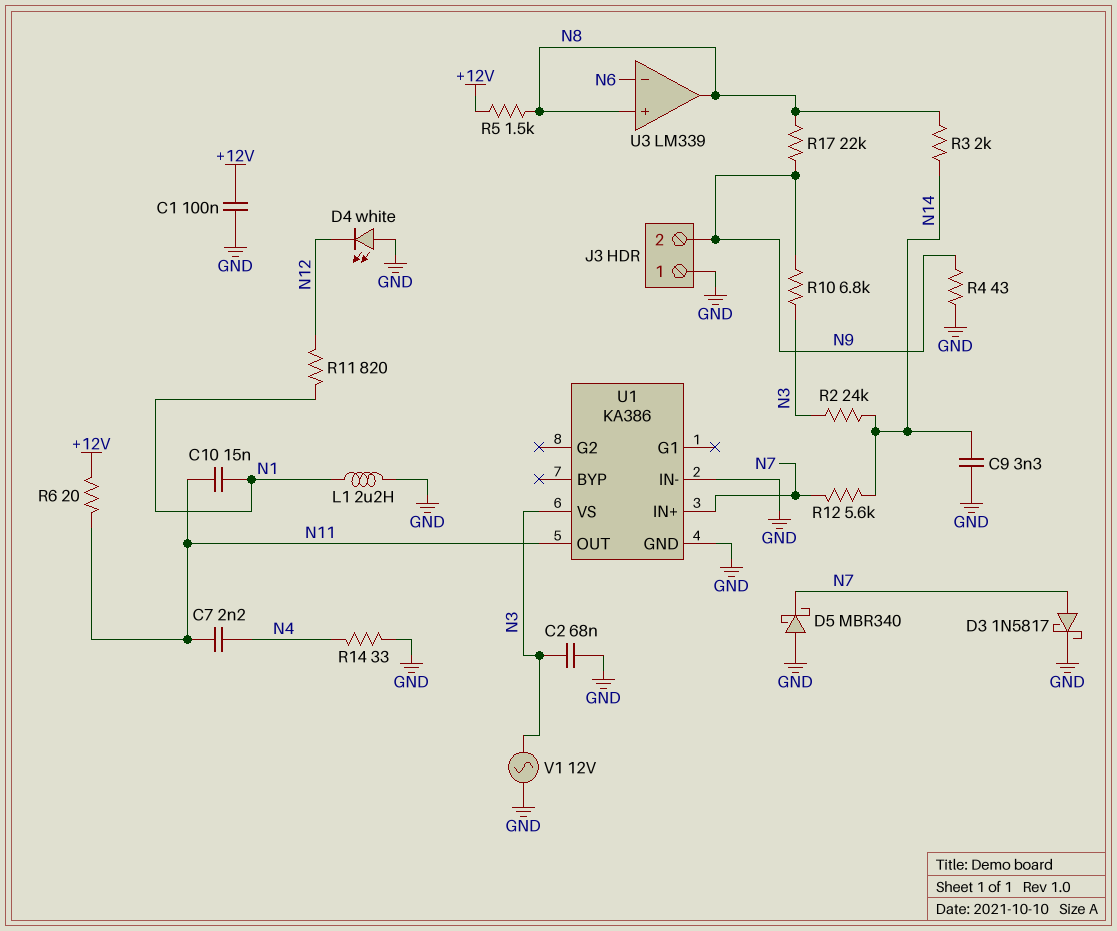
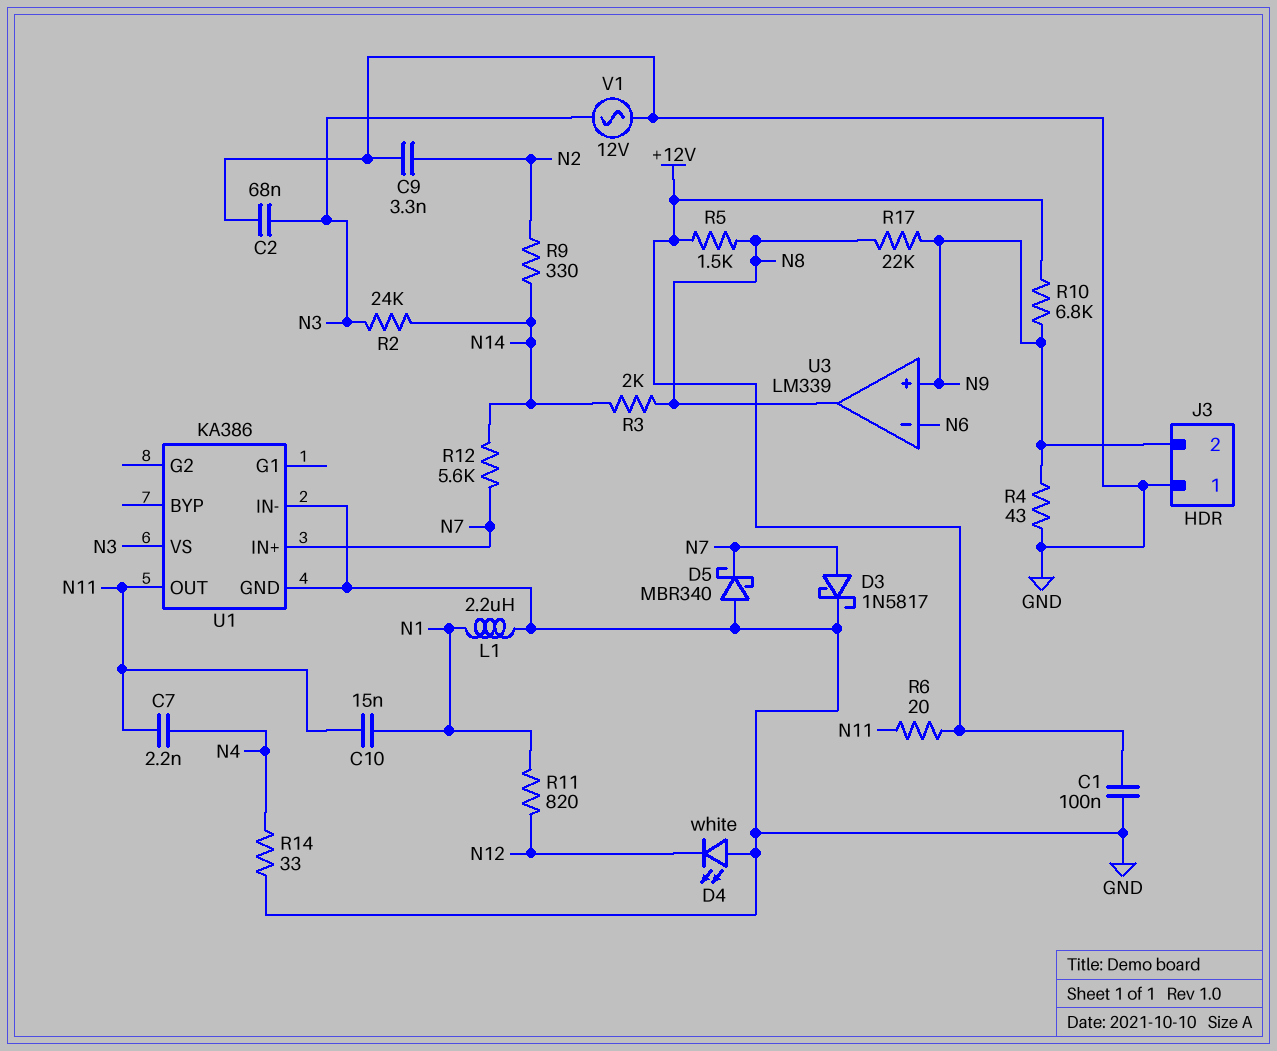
C9: 3.3nF (GND, N14) -> 3.3nF (GND, N2)
R9: none -> 330 (N2, N14)
R10: 6.8k (N3, N9) -> 6.8k (+12V, N9)
U3 pin in+: N8 -> N9

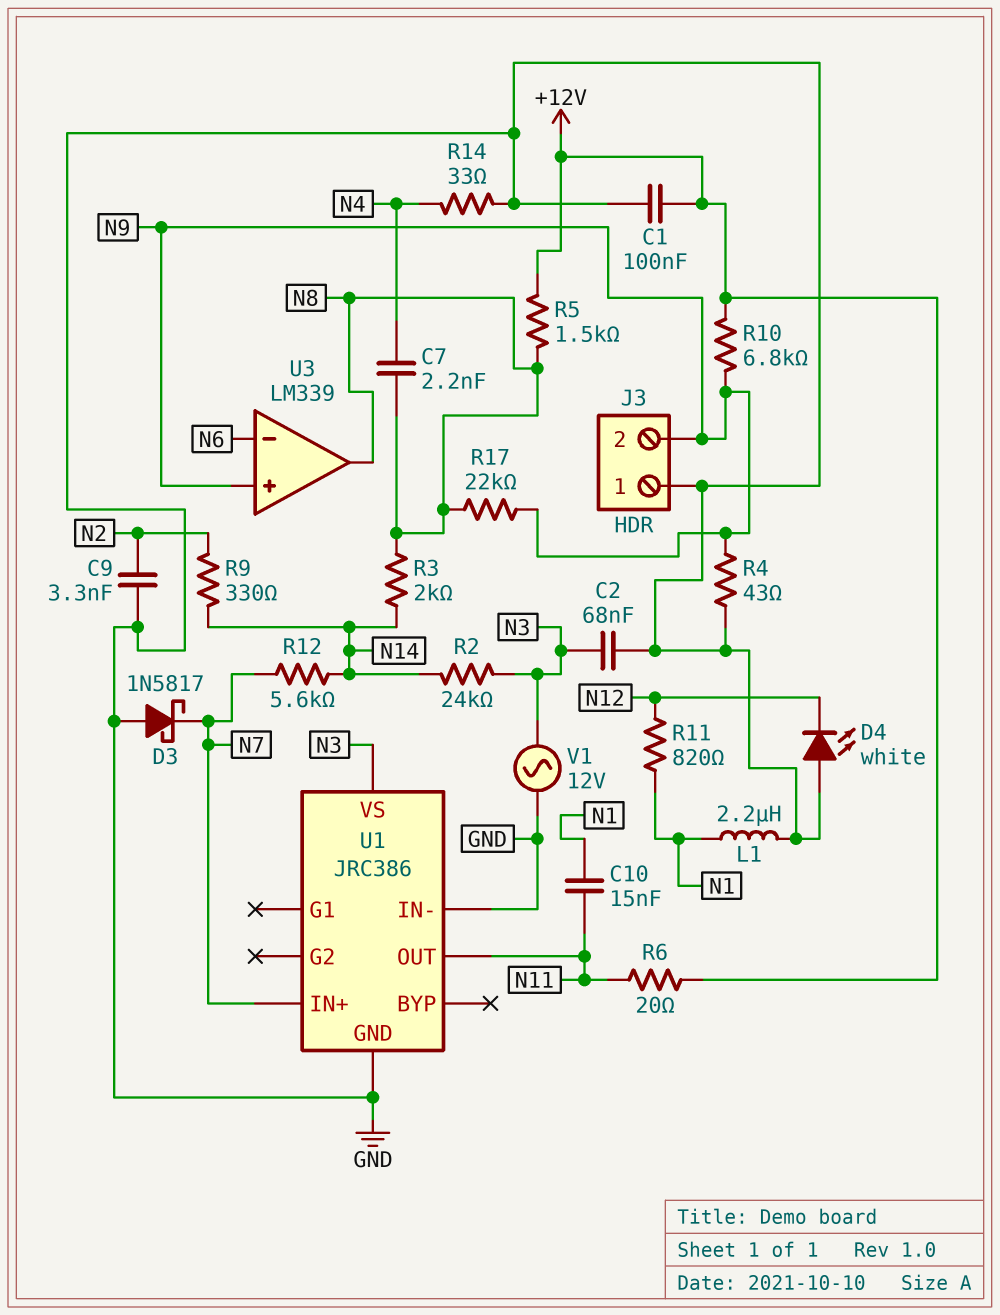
C7: 2.2nF (N4, N11) -> 2.2nF (N4, N8)
D3: schottky 1N5817 (A N7, K GND) -> schottky 1N5817 (A GND, K N7)
D5: schottky MBR340 (A GND, K N7) -> none
U1: KA386 -> JRC386

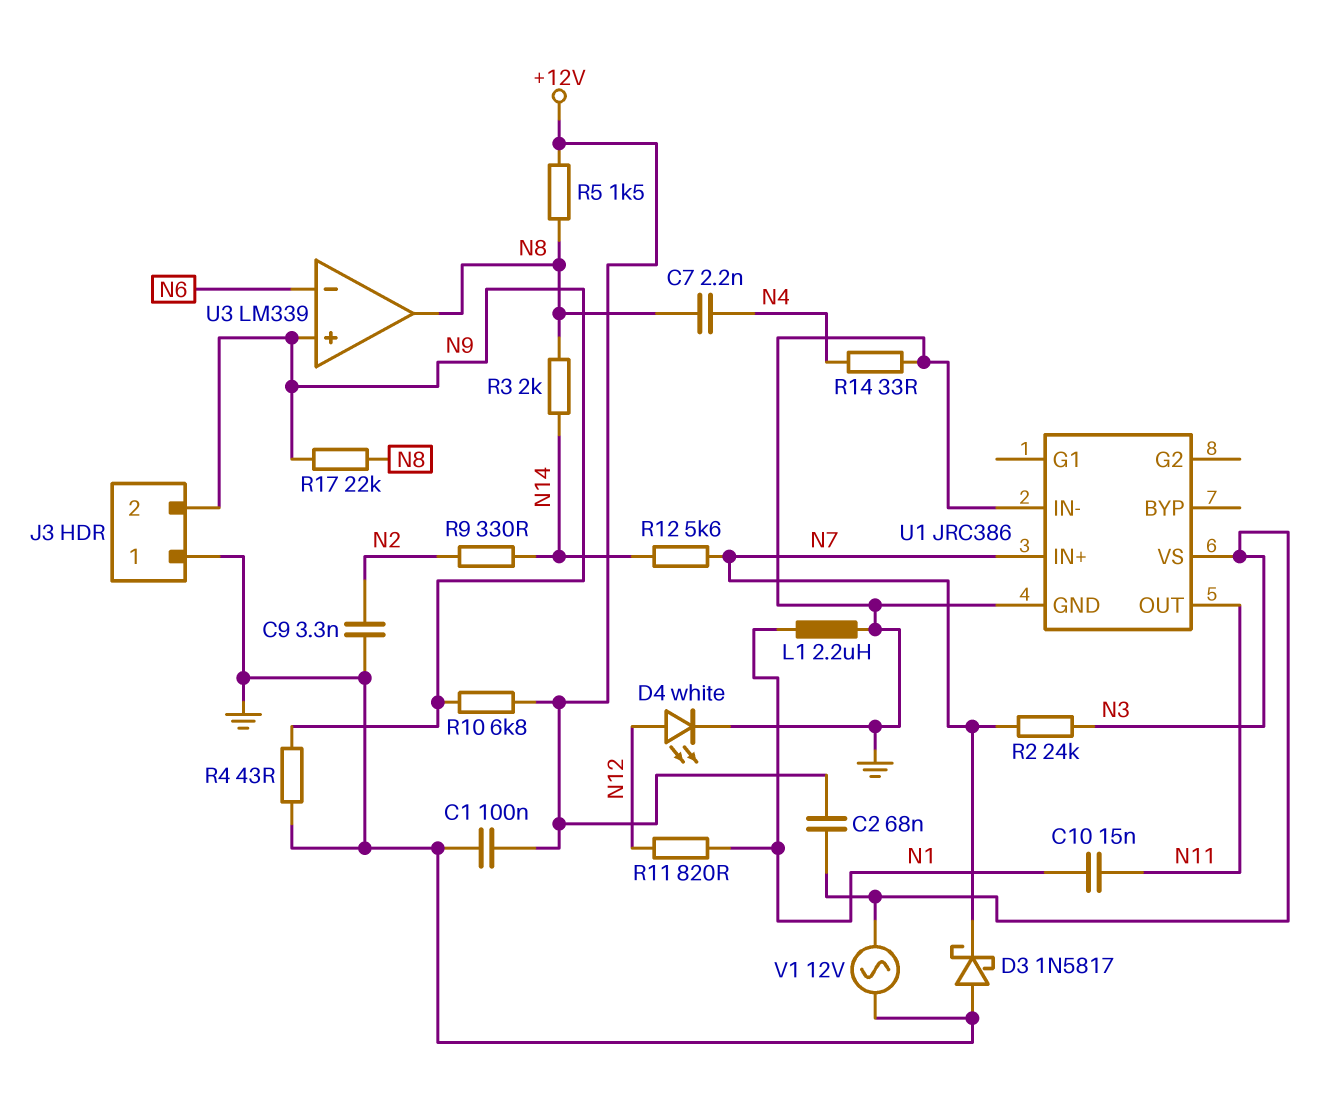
C2: 68nF (GND, N3) -> 68nF (+12V, N3)
D4: LED white (A GND, K N12) -> LED white (A N12, K GND)
R2: 24k (N3, N14) -> 24k (N3, N7)
R6: 20 (+12V, N11) -> none

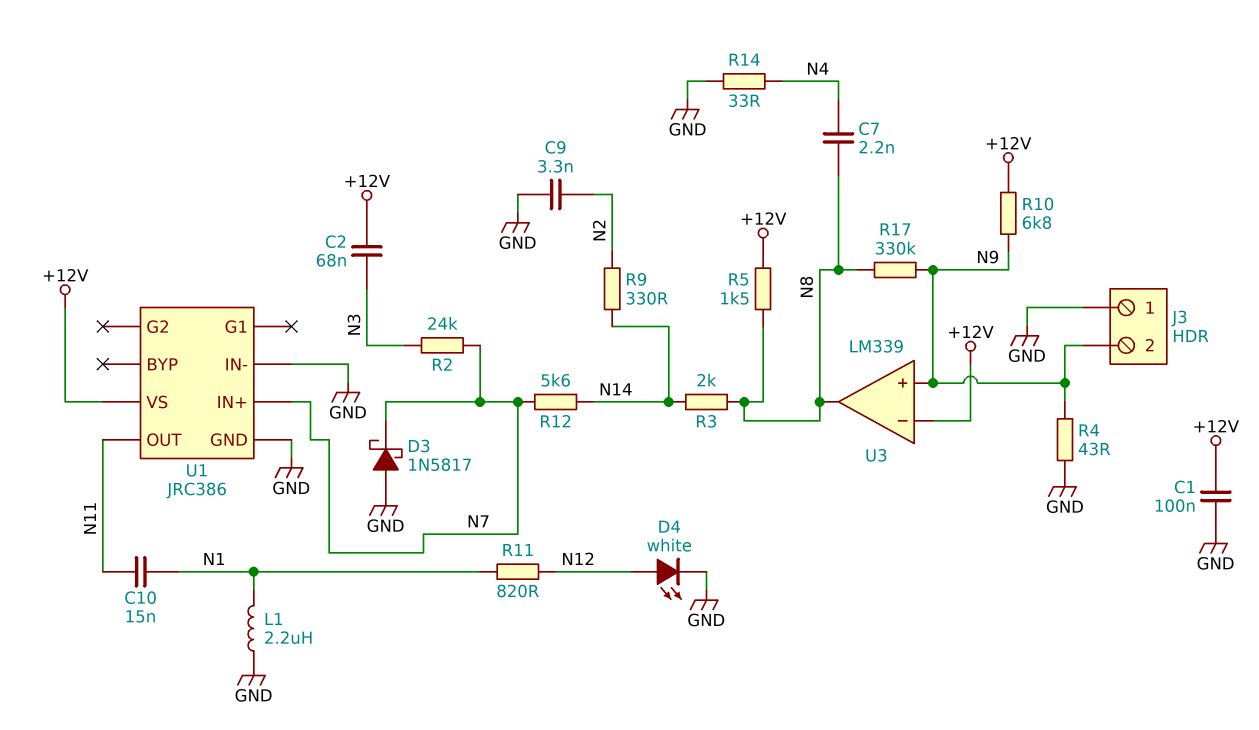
R17: 22k (N8, N9) -> 330k (N8, N9)
U1 pin VS: N3 -> +12V
U3 pin in-: N6 -> +12V
V1: AC 12V (GND, N3) -> none

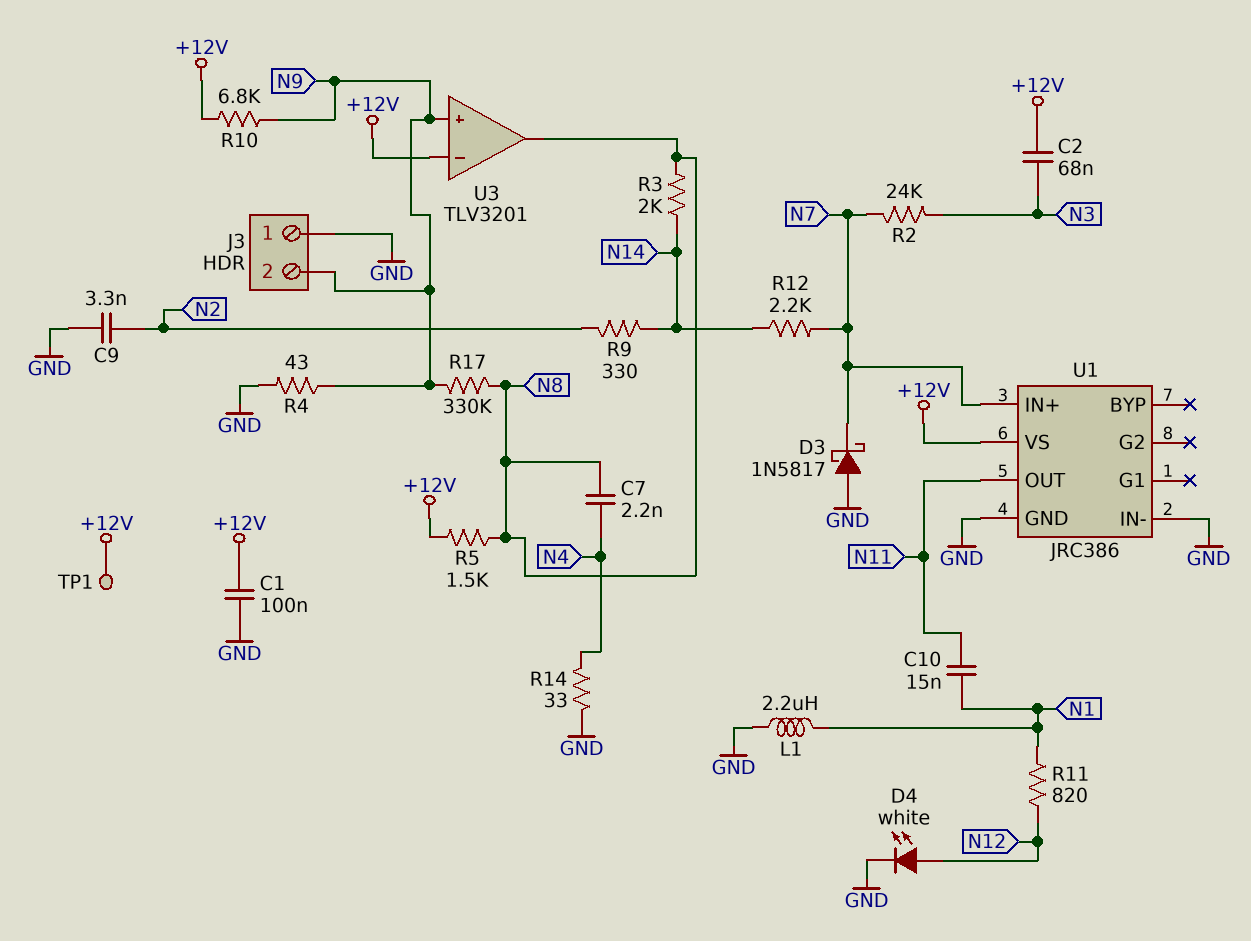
R12: 5.6k (N7, N14) -> 2.2k (N7, N14)
TP1: none -> test point (+12V)
U3: LM339 -> TLV3201

